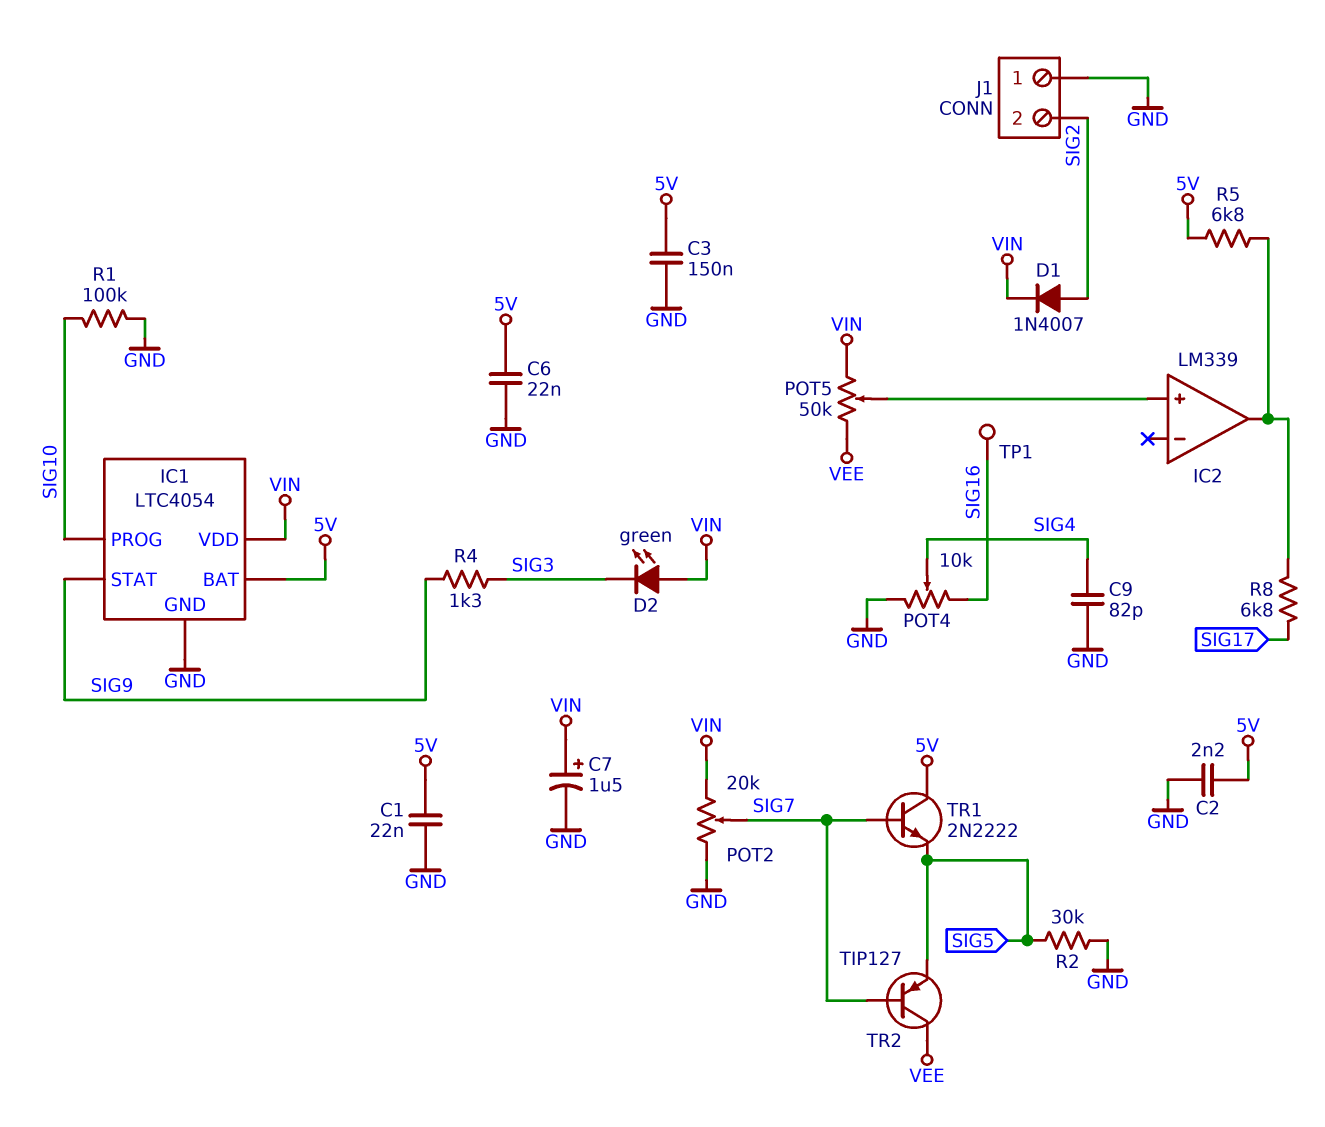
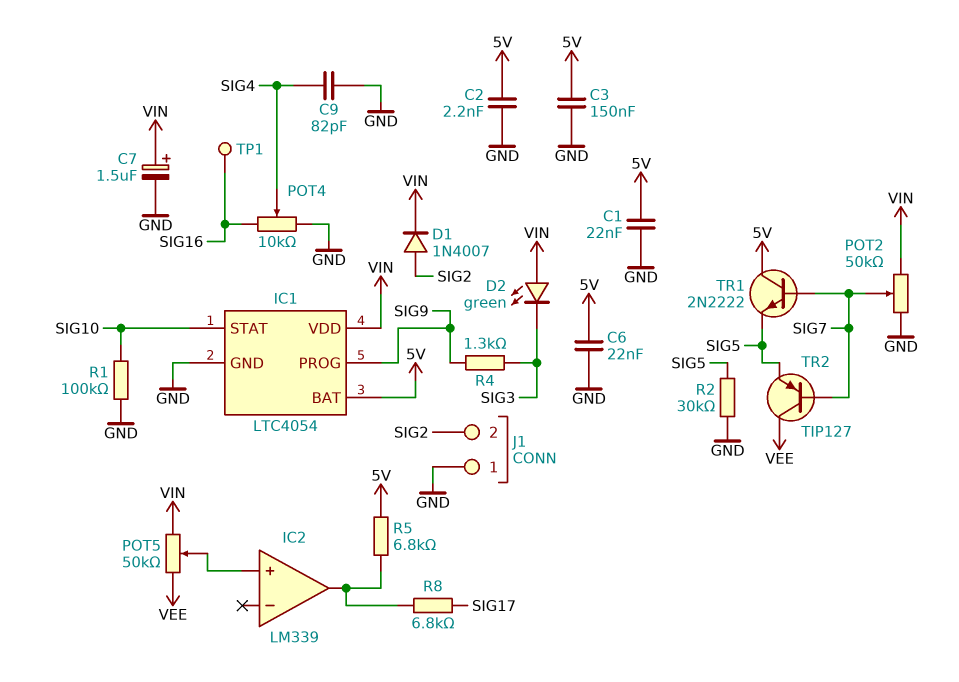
IC1 pin PROG: SIG10 -> SIG9
IC1 pin STAT: SIG9 -> SIG10
POT2: 20k (GND, VIN, wiper SIG7) -> 50k (GND, VIN, wiper SIG7)

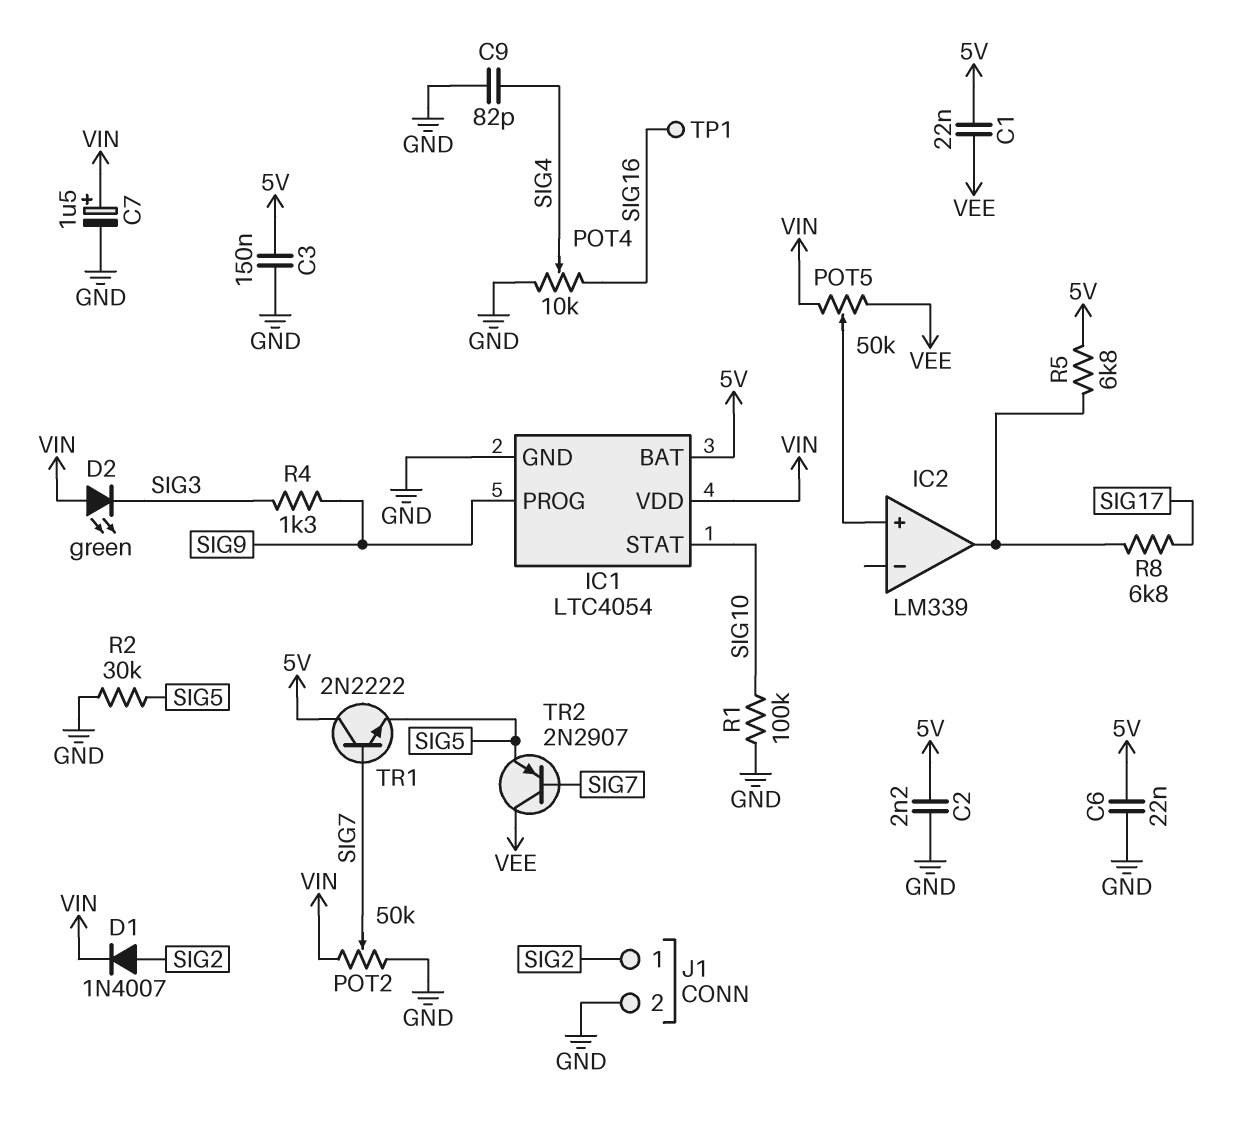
C1: 22nF (5V, GND) -> 22nF (5V, VEE)
J1 pin 1: GND -> SIG2
J1 pin 2: SIG2 -> GND
TR2: PNP TIP127 (B SIG7, C VEE, E SIG5) -> PNP 2N2907 (B SIG7, C VEE, E SIG5)

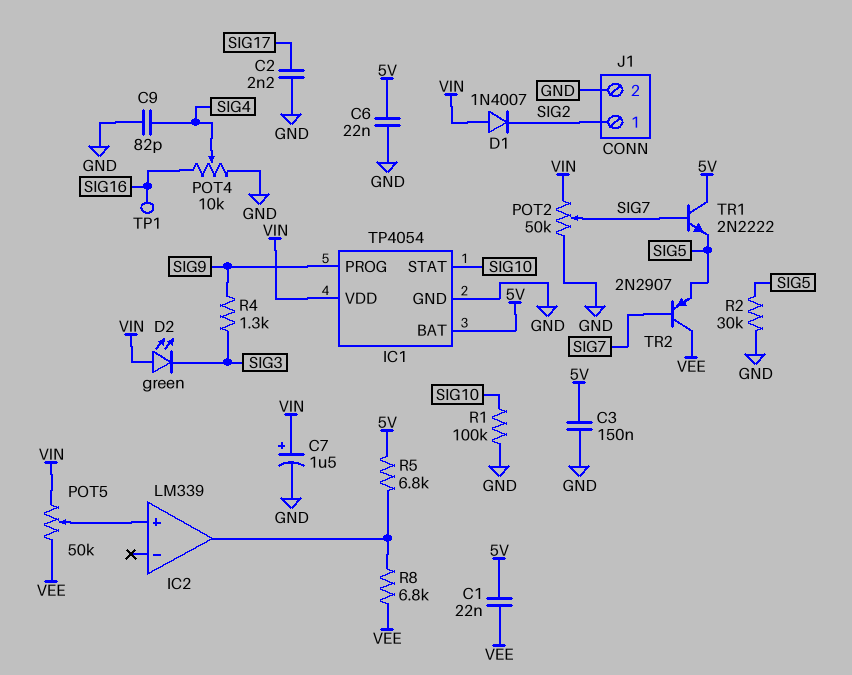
C2: 2.2nF (5V, GND) -> 2.2nF (GND, SIG17)
D1: diode 1N4007 (A SIG2, K VIN) -> diode 1N4007 (A VIN, K SIG2)
IC1: LTC4054 -> TP4054
R8: 6.8k (IC2/out, SIG17) -> 6.8k (IC2/out, VEE)

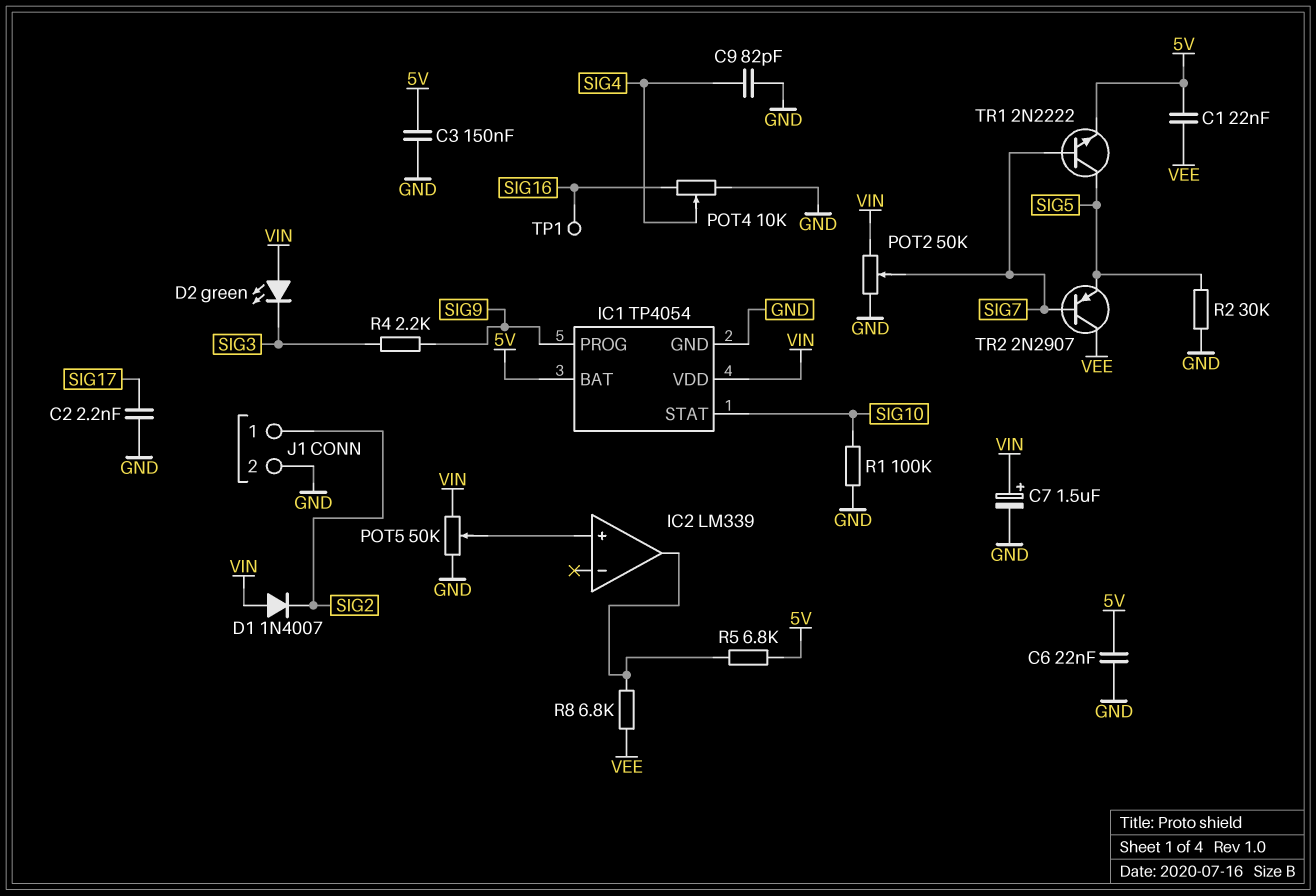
POT5: 50k (VEE, VIN, wiper IC2/in+) -> 50k (GND, VIN, wiper IC2/in+)
R4: 1.3k (SIG3, SIG9) -> 2.2k (SIG3, SIG9)
TR1: NPN 2N2222 (B SIG7, C 5V, E SIG5) -> NPN 2N2222 (B SIG7, C SIG5, E 5V)

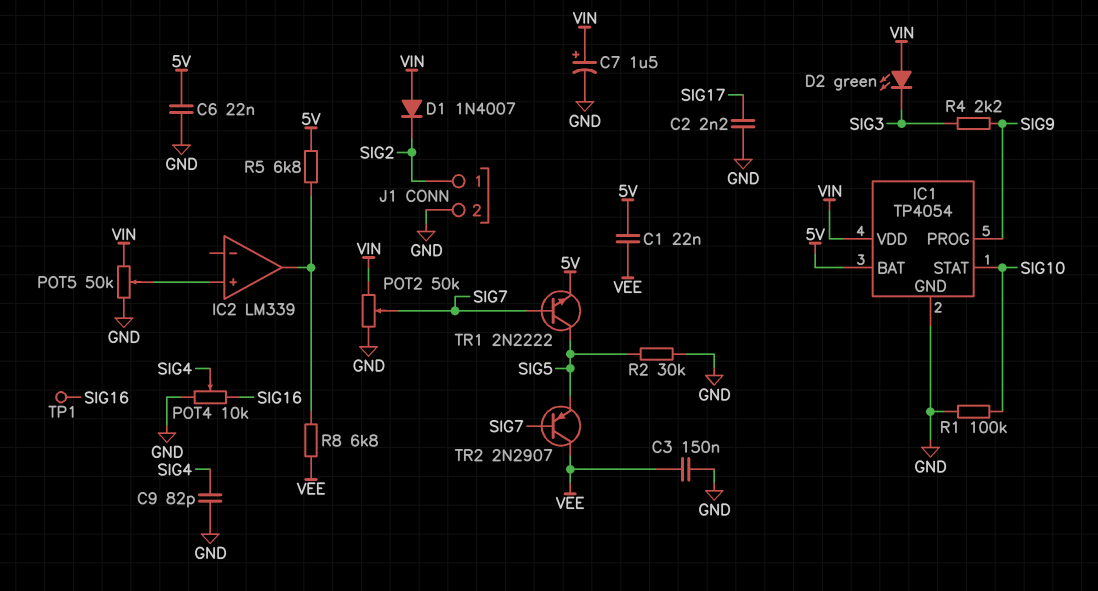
C3: 150nF (5V, GND) -> 150nF (GND, VEE)

